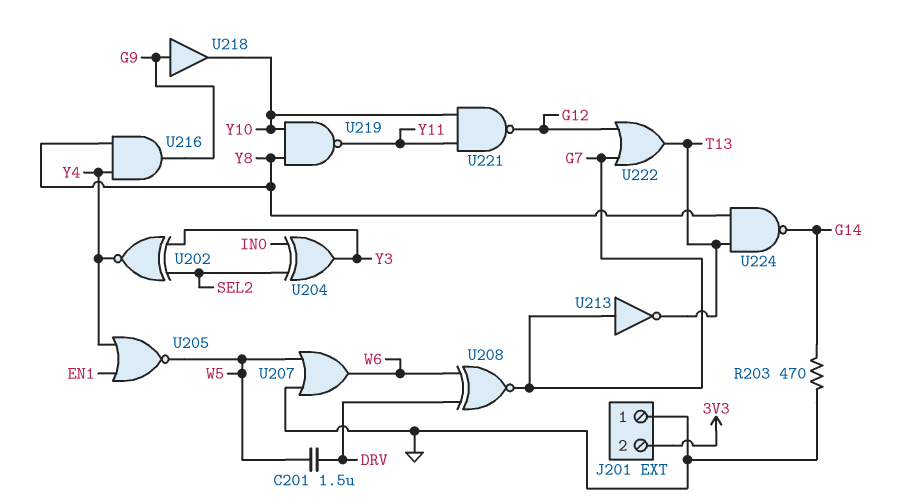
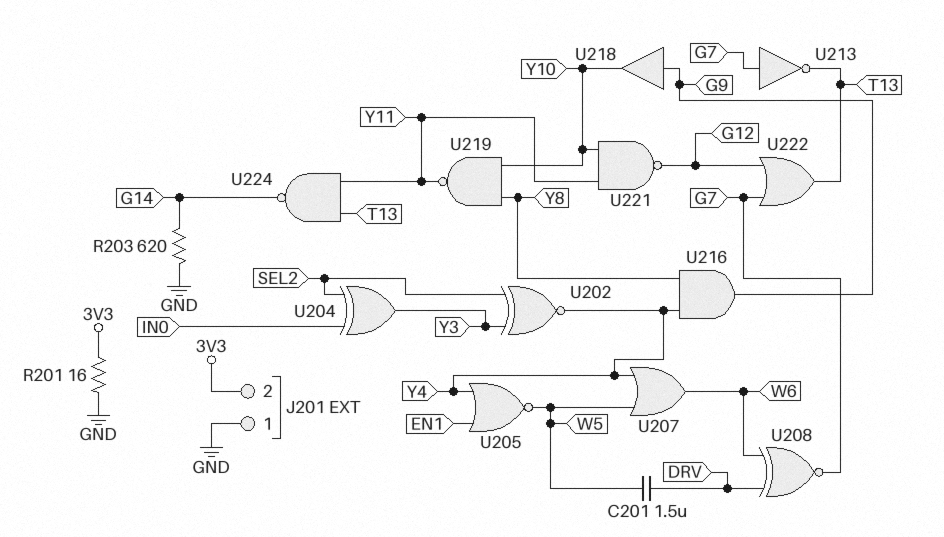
R201: none -> 16 (3V3, GND)
R203: 470 (G14, GND) -> 620 (G14, GND)
U207: OR (in GND, in W5, out W6) -> OR (in W5, in Y4, out W6)
U224: NAND (in T13, in Y8, out G14) -> NAND (in T13, in Y11, out G14)

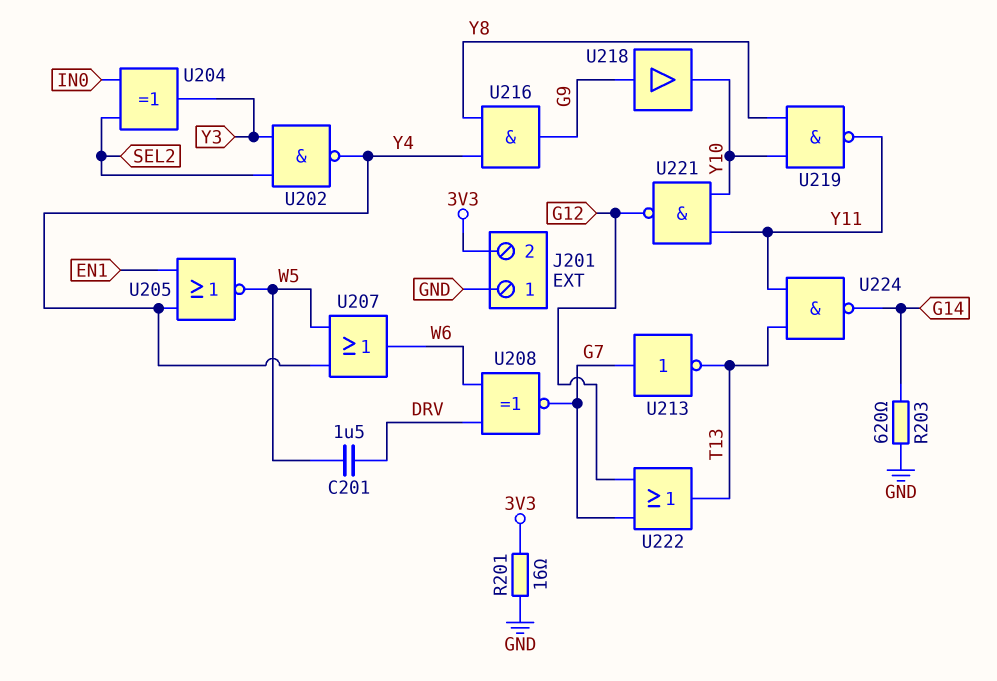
U202: XNOR (in SEL2, in Y3, out Y4) -> NAND (in SEL2, in Y3, out Y4)

